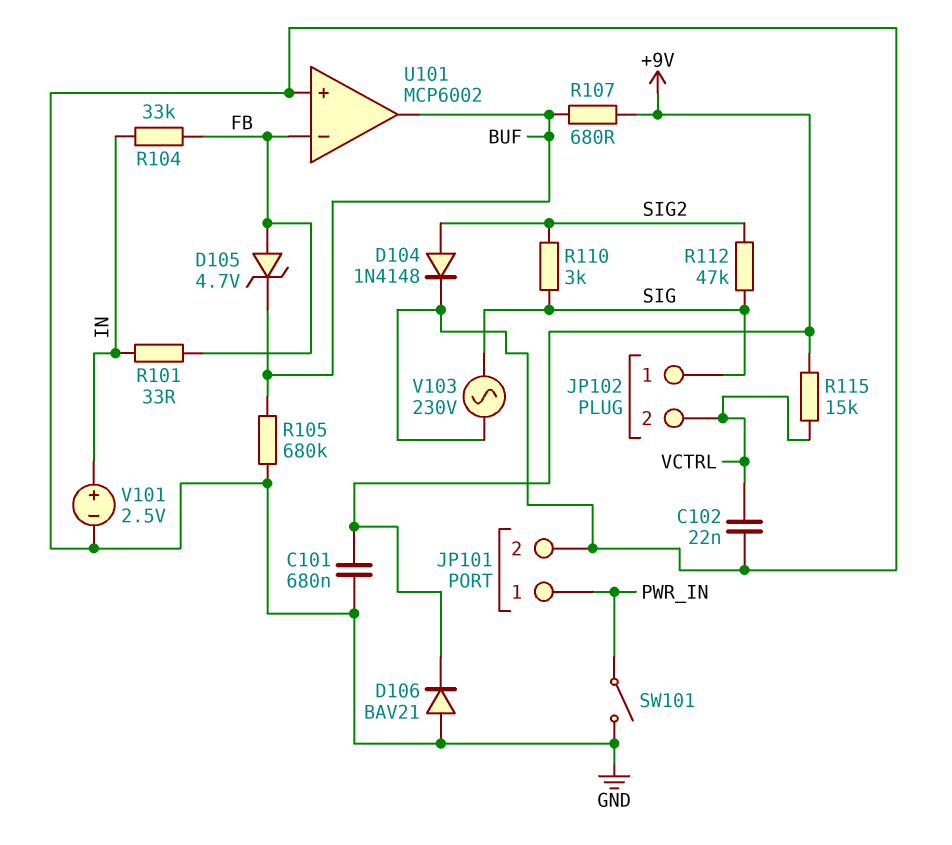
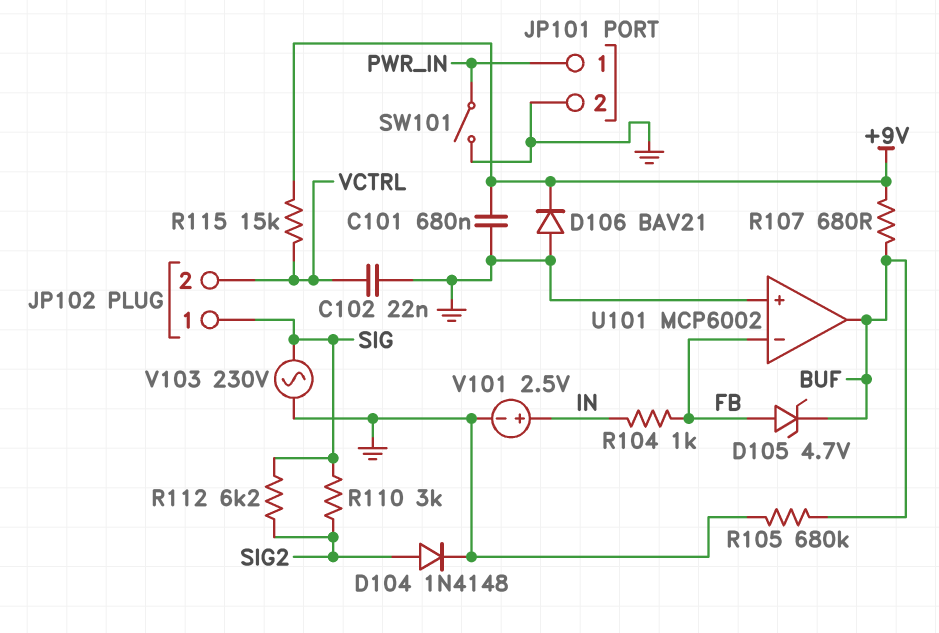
R101: 33 (FB, IN) -> none
R104: 33k (FB, IN) -> 1k (FB, IN)
R112: 47k (SIG, SIG2) -> 6.2k (SIG, SIG2)

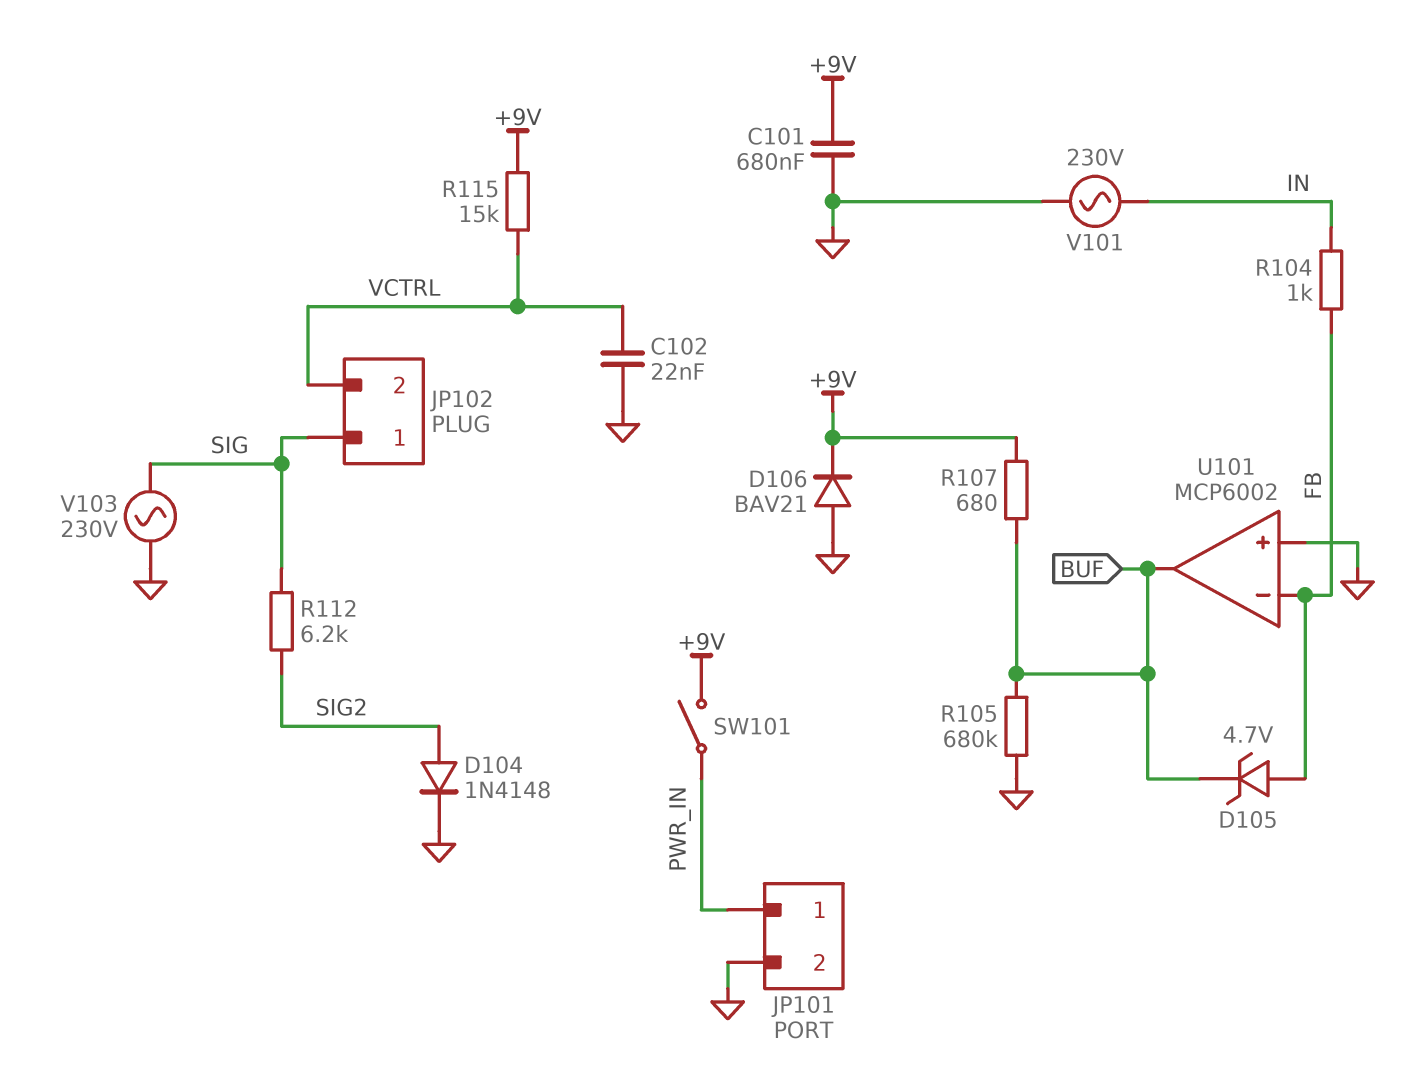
R110: 3k (SIG, SIG2) -> none
SW101: switch (GND, PWR_IN) -> switch (+9V, PWR_IN)
V101: 2.5V (plus IN, minus GND) -> AC 230V (GND, IN)

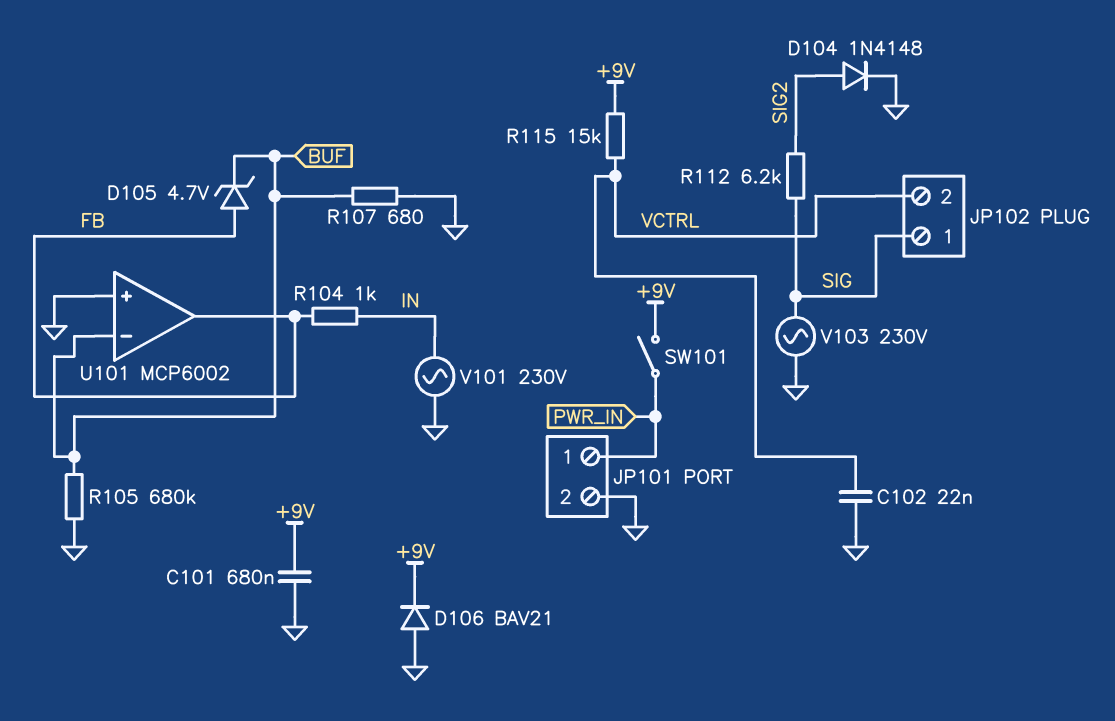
R107: 680 (+9V, BUF) -> 680 (BUF, GND)
U101 pin in-: FB -> BUF
U101 pin out: BUF -> FB

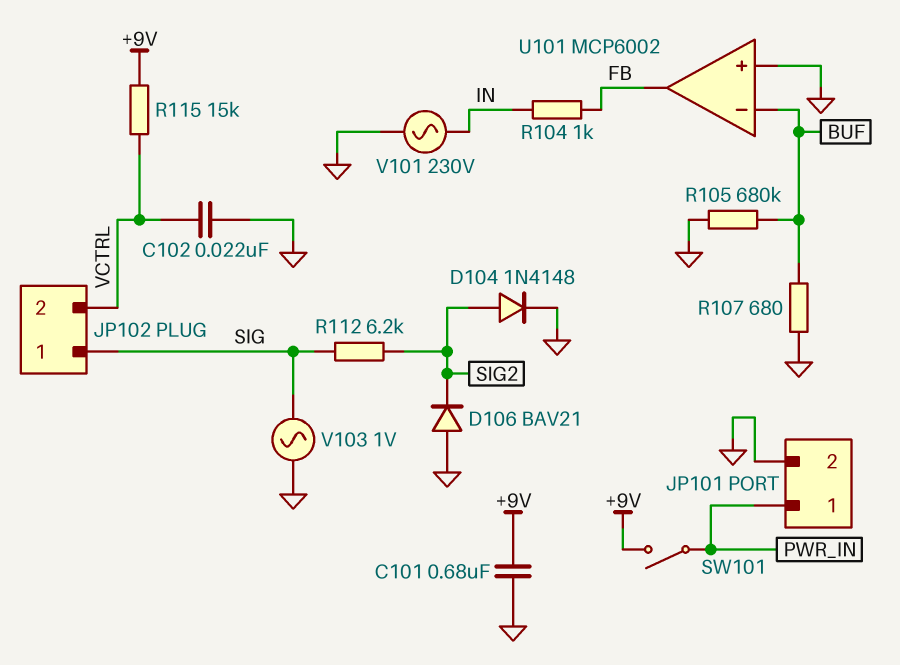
D105: zener 4.7V (A FB, K BUF) -> none
D106: diode BAV21 (A GND, K +9V) -> diode BAV21 (A GND, K SIG2)
V103: AC 230V (GND, SIG) -> AC 1V (GND, SIG)

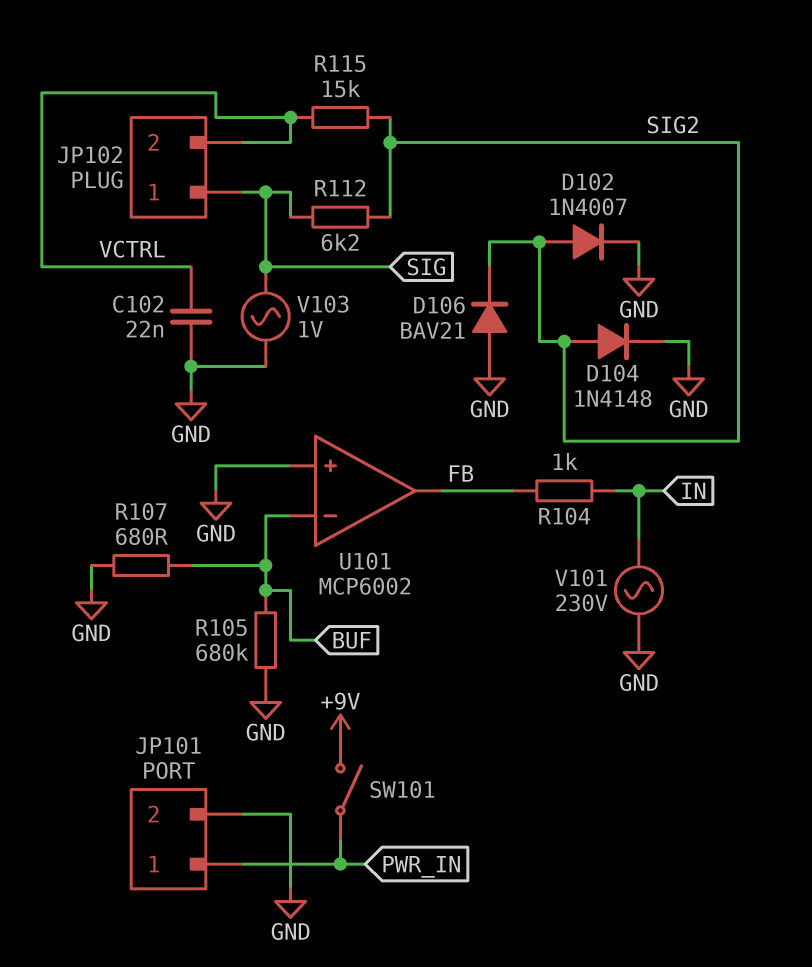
C101: 680nF (+9V, GND) -> none
D102: none -> diode 1N4007 (A SIG2, K GND)
R115: 15k (+9V, VCTRL) -> 15k (SIG2, VCTRL)

